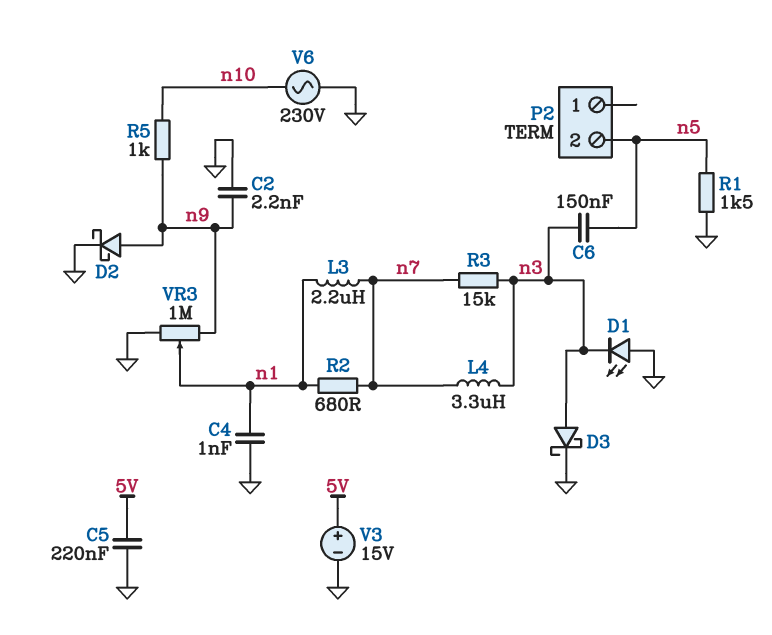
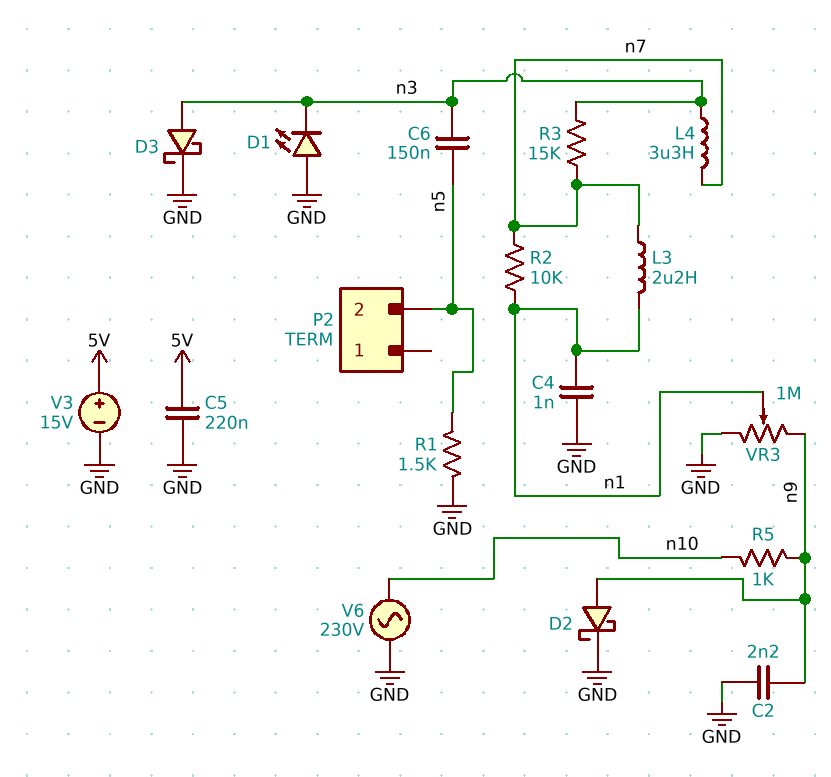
R2: 680 (n1, n7) -> 10k (n1, n7)

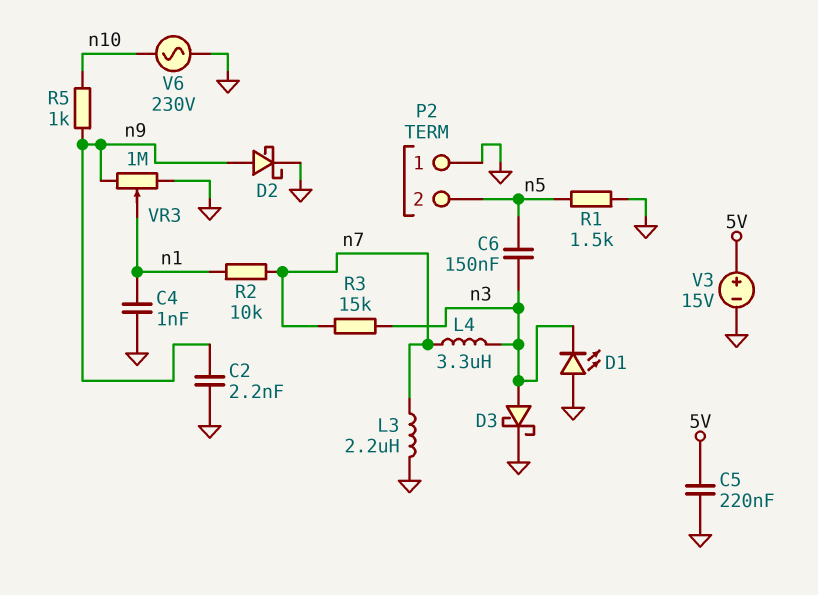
L3: 2.2uH (n1, n7) -> 2.2uH (GND, n7)
P2 pin 1: none -> GND

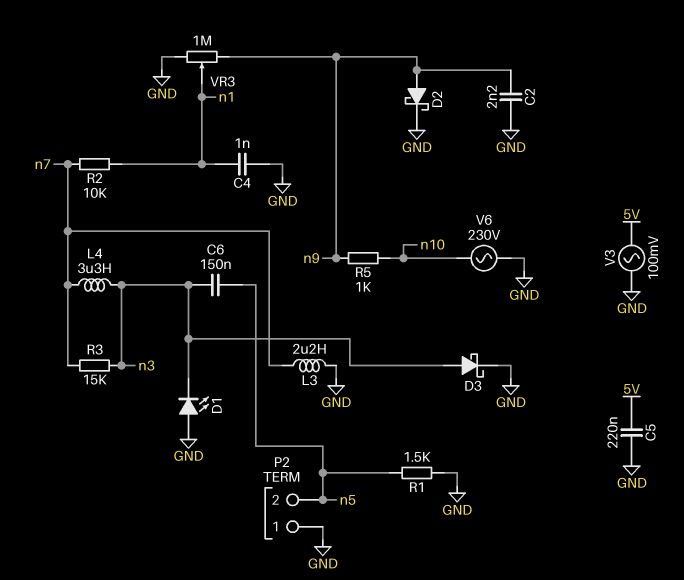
V3: 15V (plus 5V, minus GND) -> AC 100mV (5V, GND)

